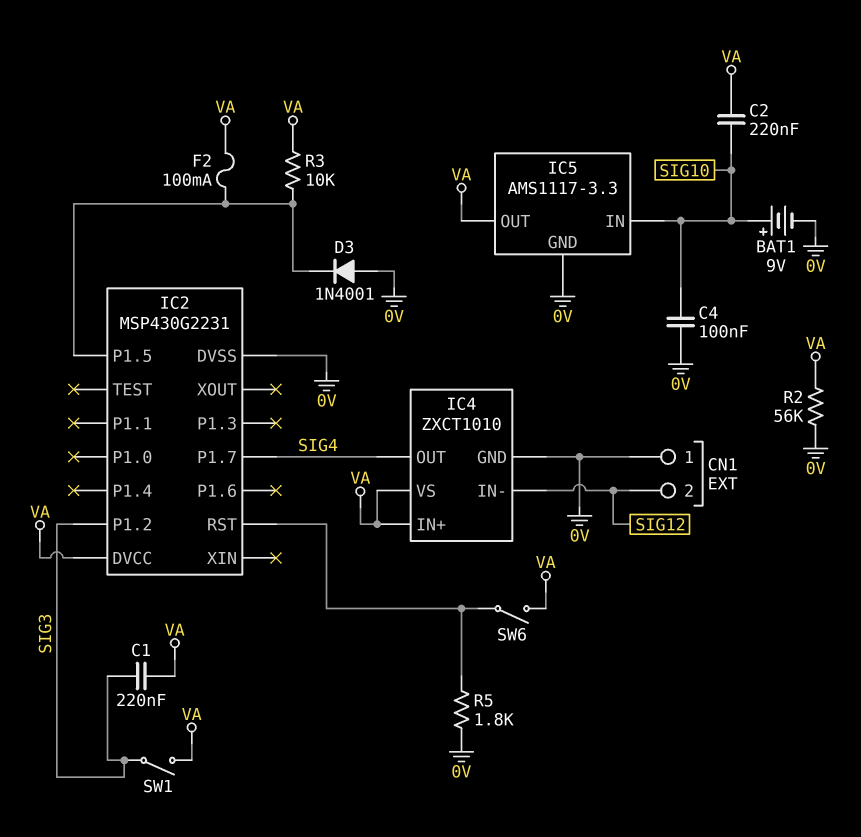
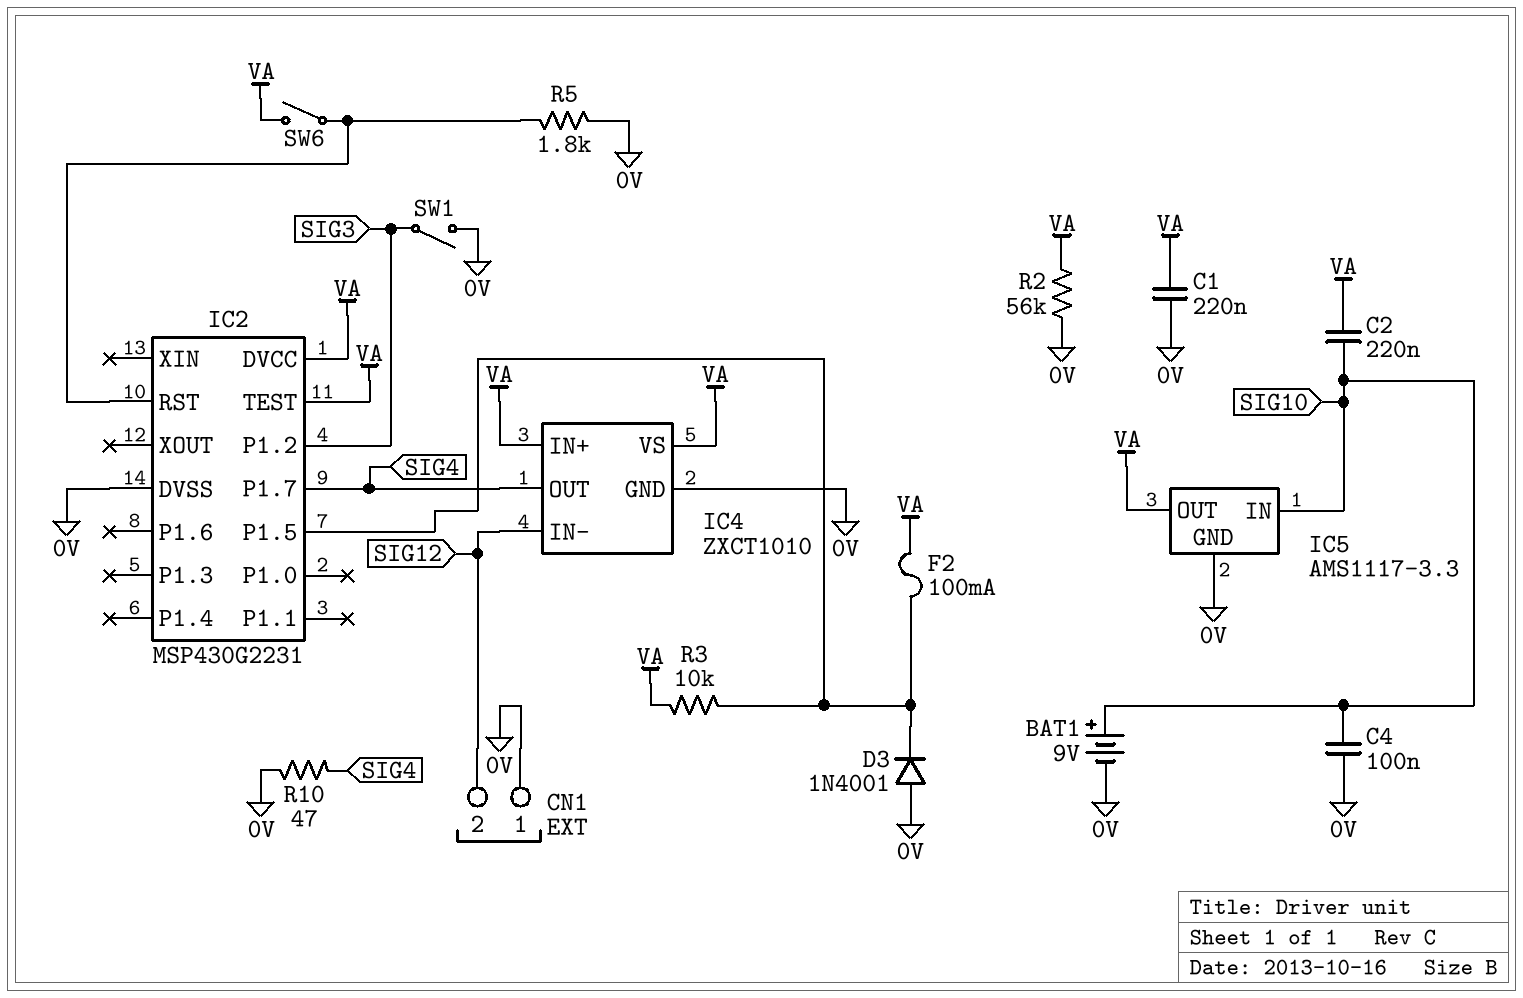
C1: 220nF (SIG3, VA) -> 220nF (0V, VA)
IC2 pin TEST: none -> VA
R10: none -> 47 (0V, SIG4)
SW1: switch (SIG3, VA) -> switch (0V, SIG3)

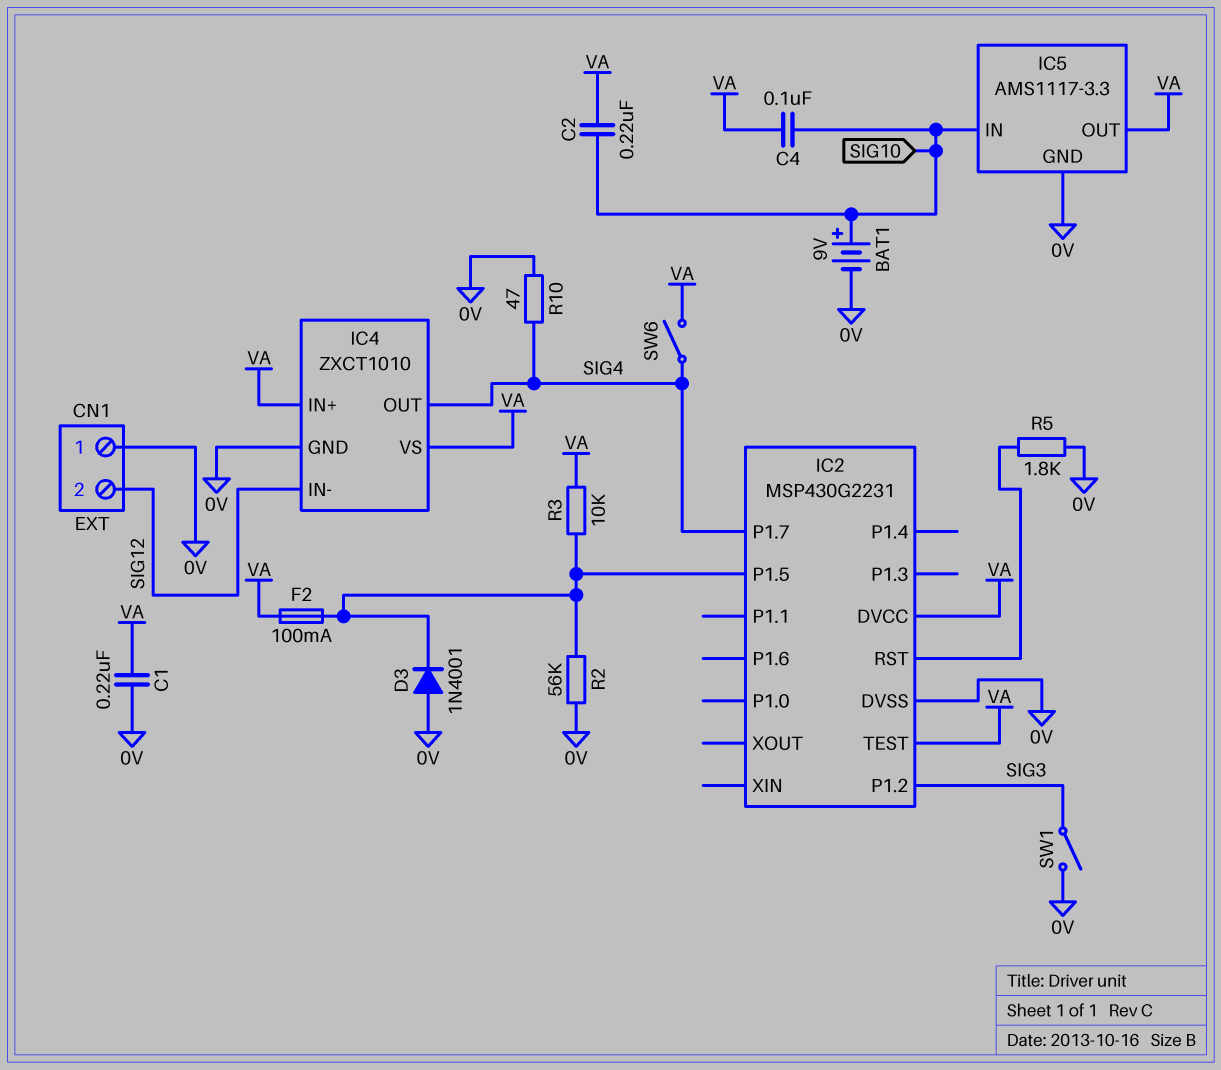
C4: 100nF (0V, SIG10) -> 100nF (SIG10, VA)
R2: 56k (0V, VA) -> 56k (0V, IC2/P1.5)
SW6: switch (IC2/RST, VA) -> switch (SIG4, VA)

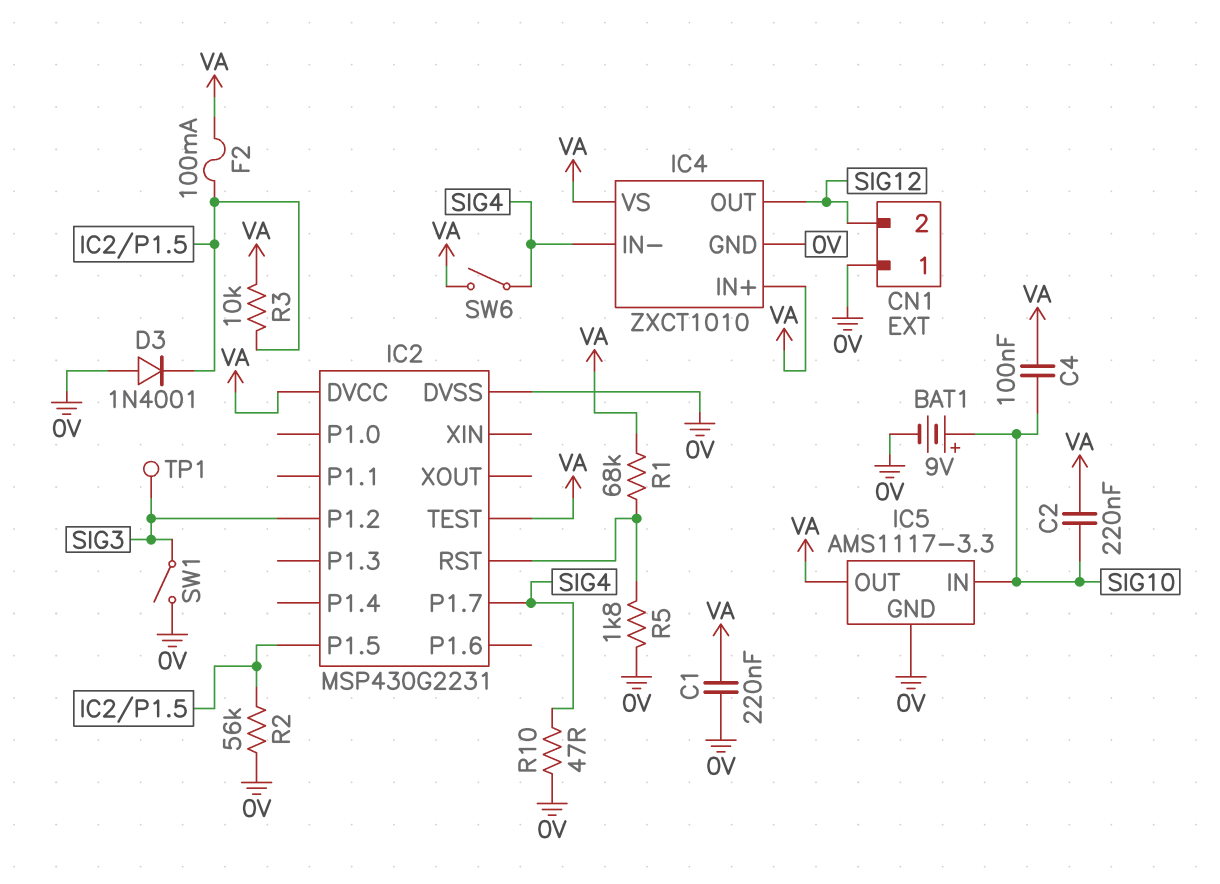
IC4 pin IN-: SIG12 -> SIG4
IC4 pin OUT: SIG4 -> SIG12
R1: none -> 68k (IC2/RST, VA)
TP1: none -> test point (SIG3)

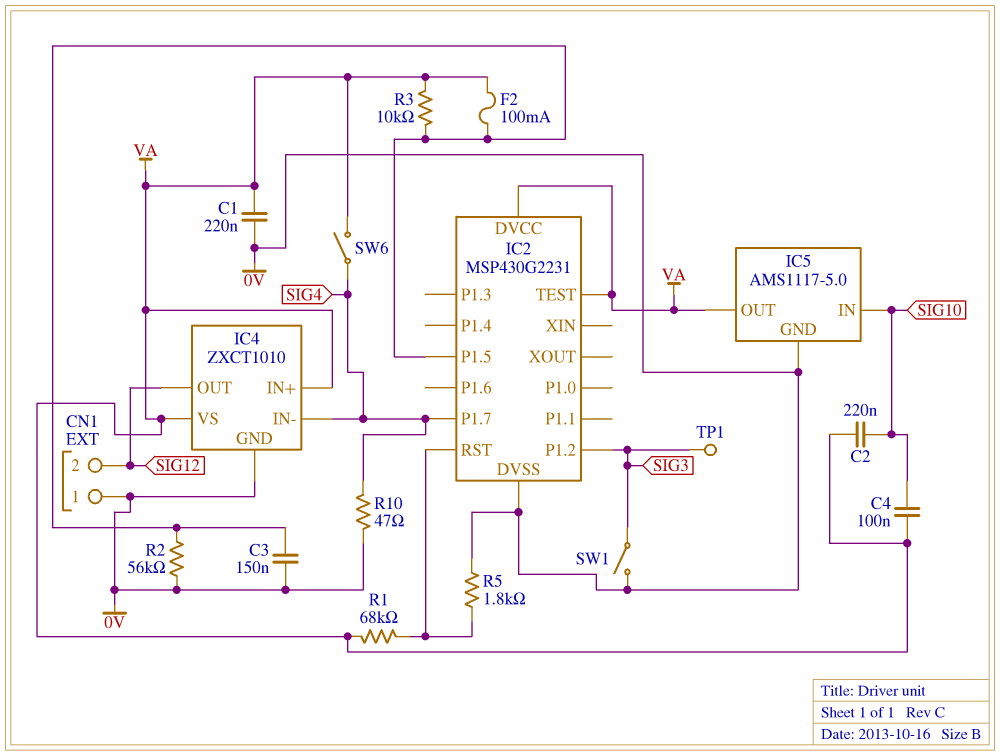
BAT1: 9V (plus SIG10, minus 0V) -> none
C3: none -> 150nF (0V, IC2/P1.5)
D3: diode 1N4001 (A 0V, K IC2/P1.5) -> none
IC5: AMS1117-3.3 -> AMS1117-5.0

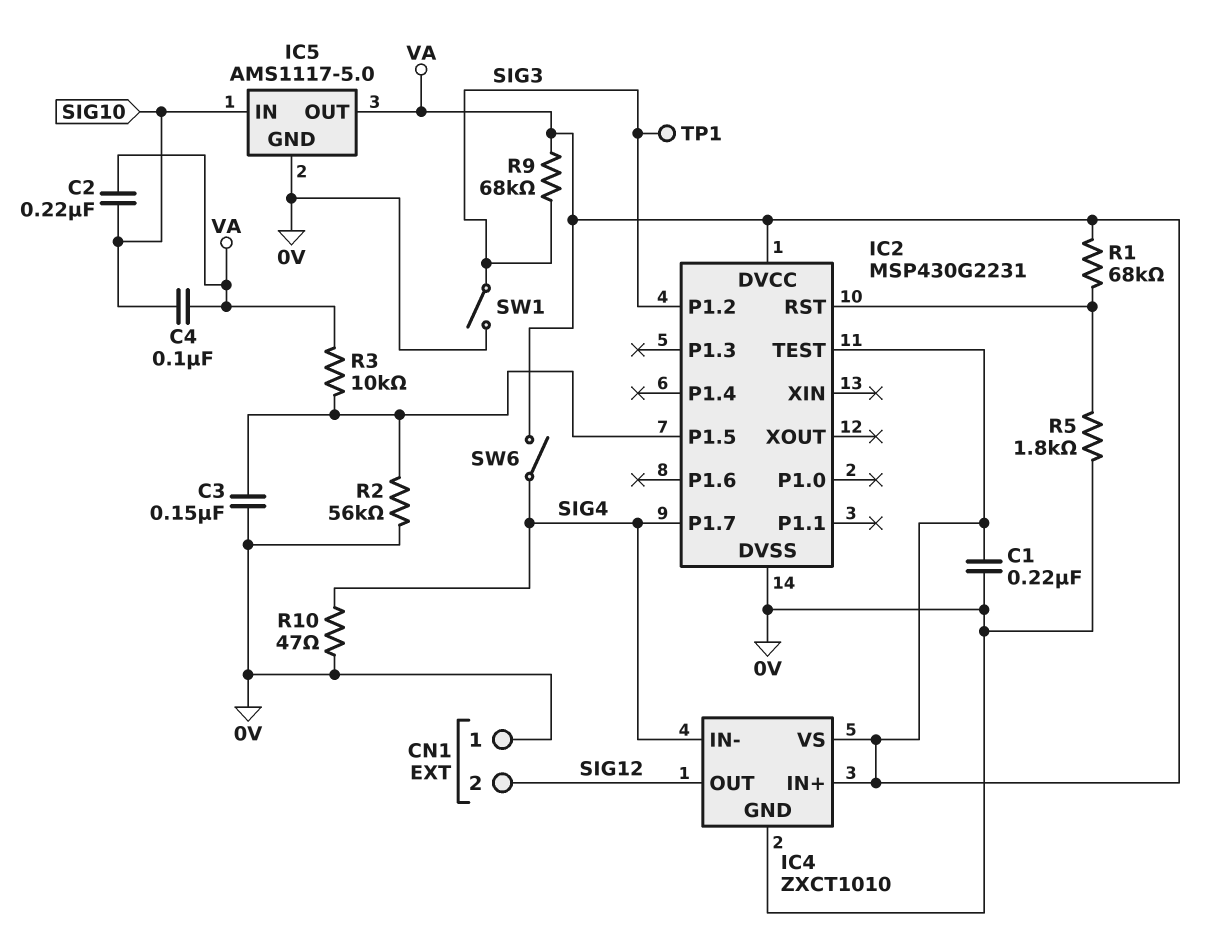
F2: 100mA (IC2/P1.5, VA) -> none
R9: none -> 68k (SIG3, VA)

